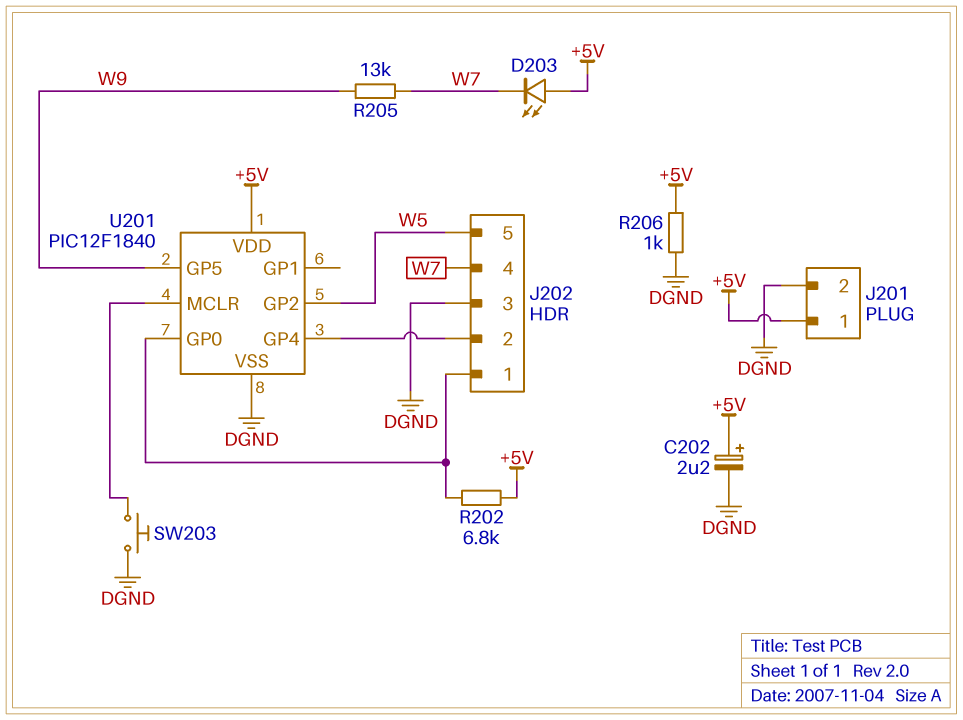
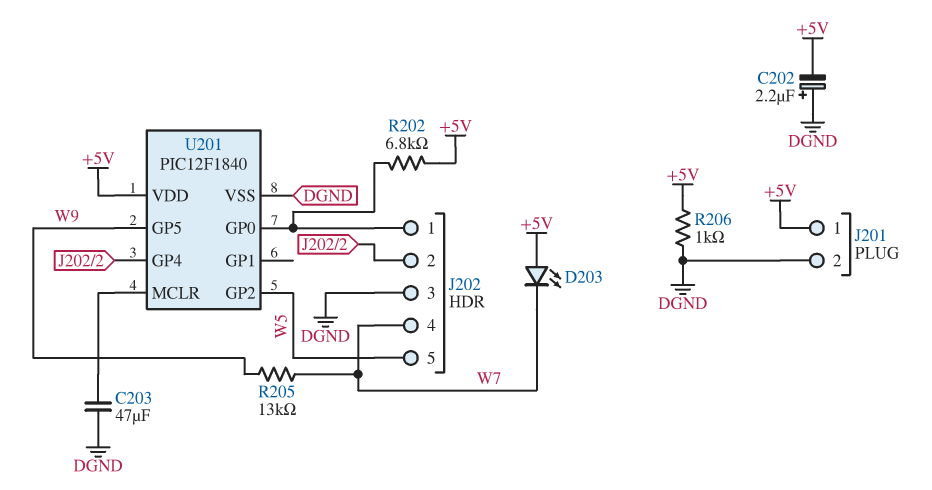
C202: 2.2uF (plus +5V, minus DGND) -> 2.2uF (plus DGND, minus +5V)
C203: none -> 47uF (DGND, U201/MCLR)
SW203: button (DGND, U201/MCLR) -> none

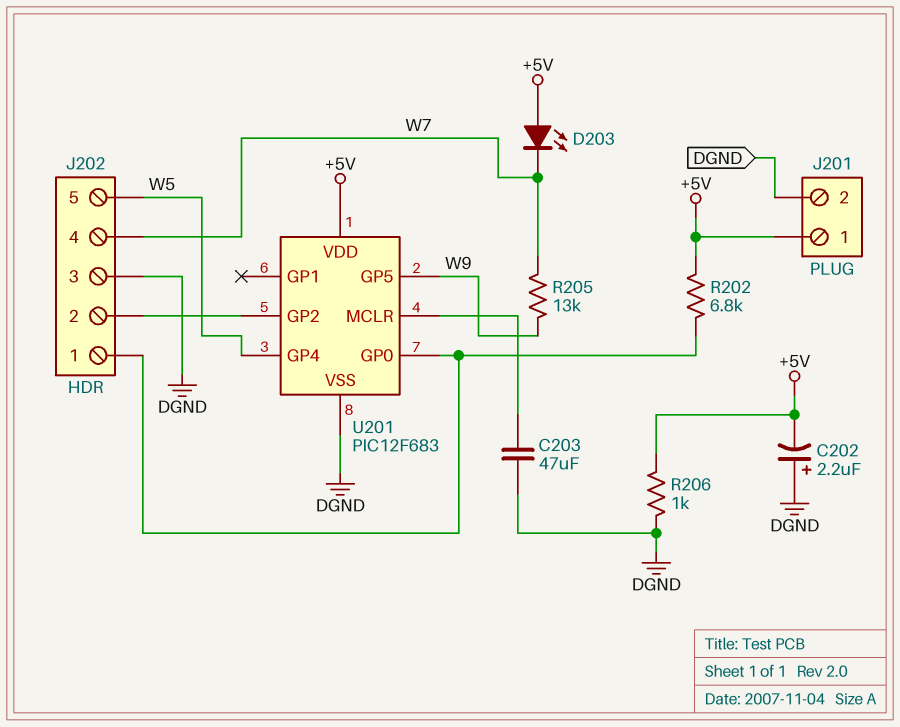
U201: PIC12F1840 -> PIC12F683
U201 pin GP2: W5 -> J202/2
U201 pin GP4: J202/2 -> W5

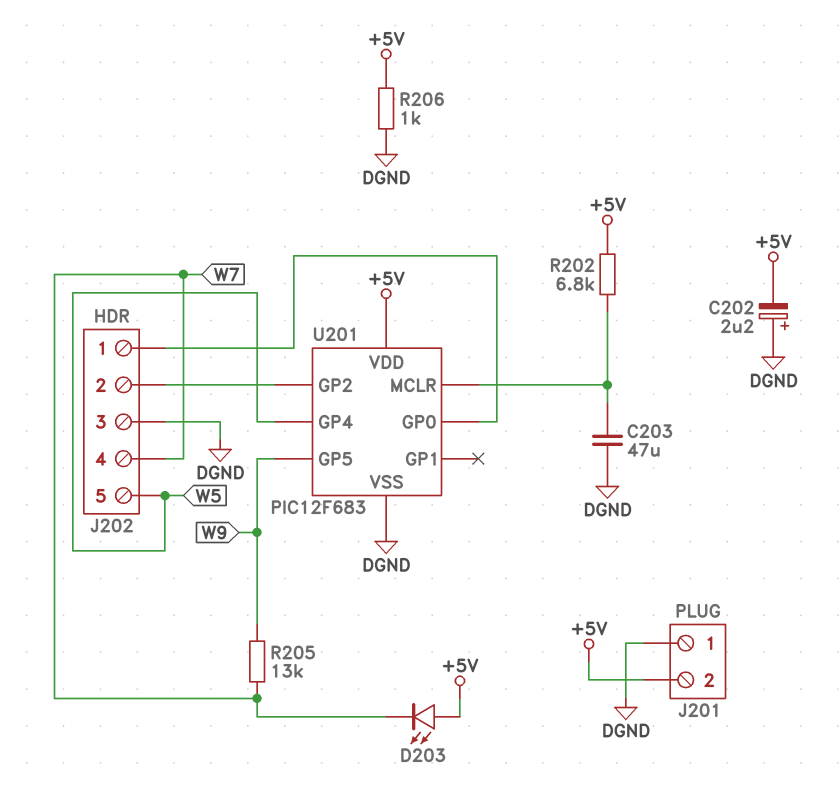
J201 pin 1: +5V -> DGND
J201 pin 2: DGND -> +5V
R202: 6.8k (+5V, J202/1) -> 6.8k (+5V, U201/MCLR)

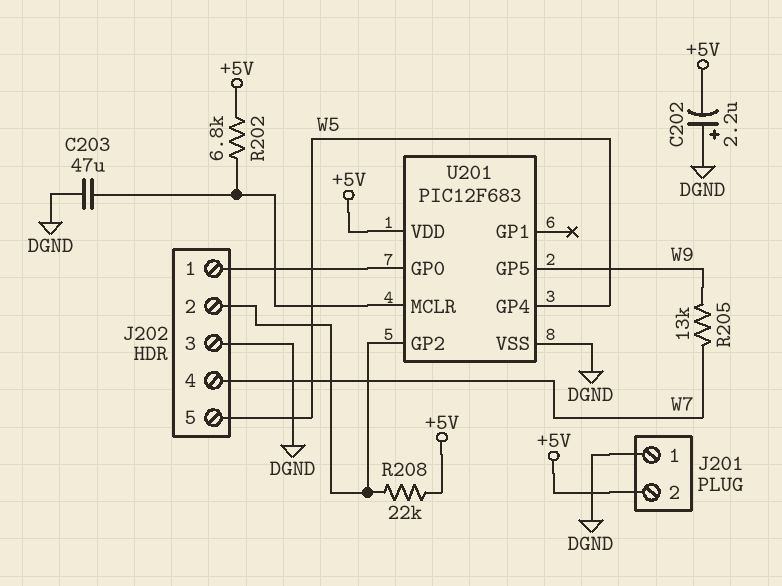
D203: LED (A +5V, K W7) -> none
R206: 1k (+5V, DGND) -> none
R208: none -> 22k (+5V, J202/2)

